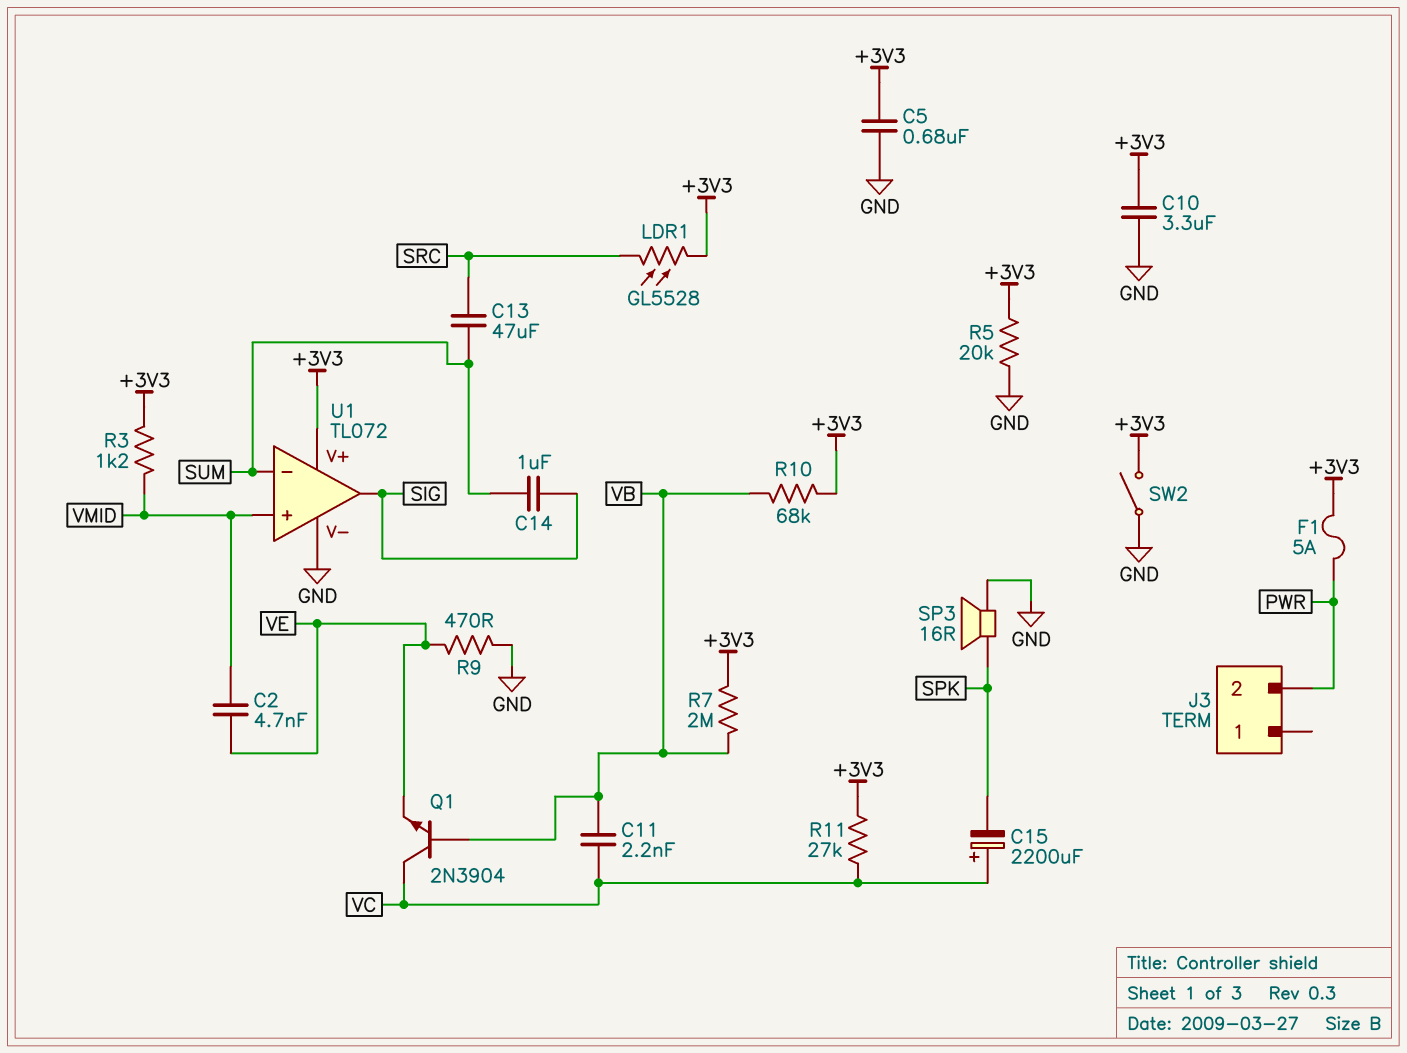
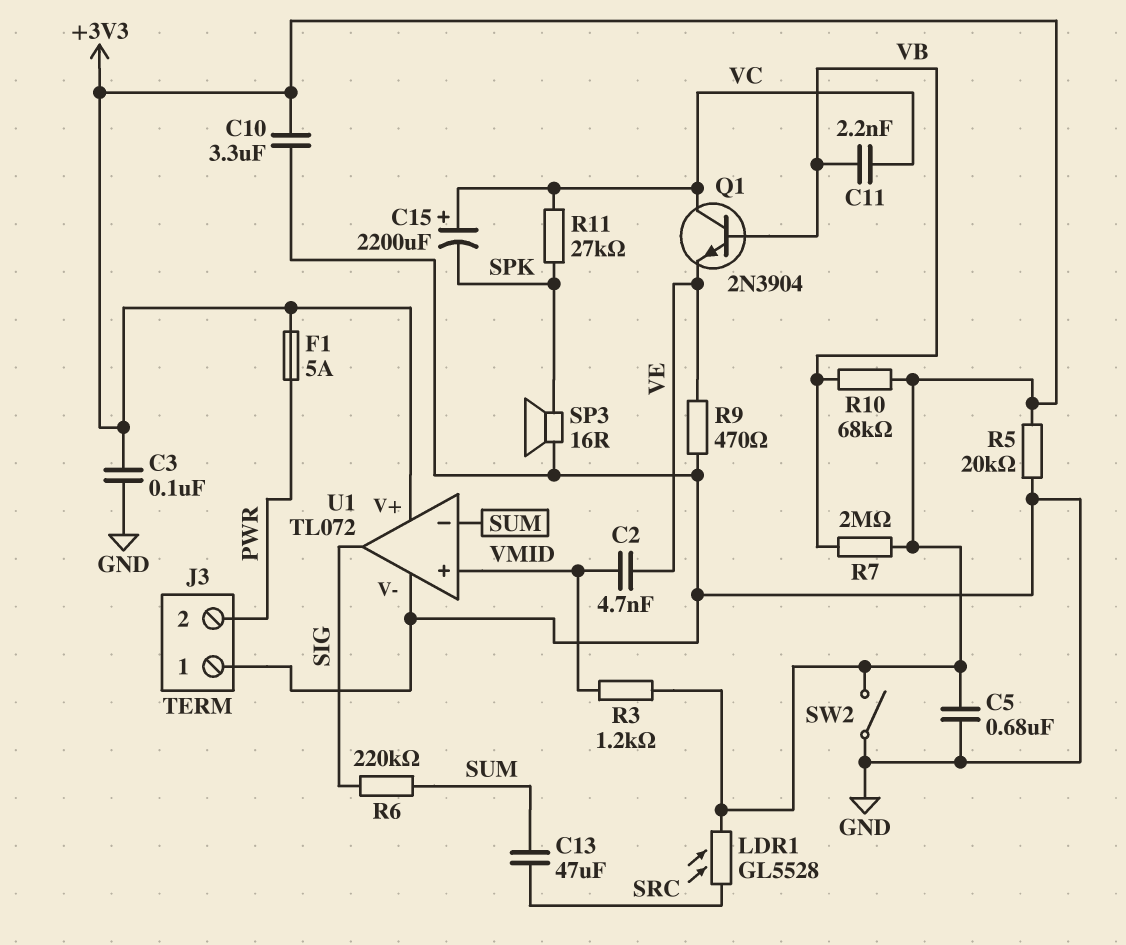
C3: none -> 100nF (+3V3, GND)
C14: 1uF (SIG, SUM) -> none
J3 pin 1: none -> GND
R6: none -> 220k (SIG, SUM)
R11: 27k (+3V3, VC) -> 27k (SPK, VC)

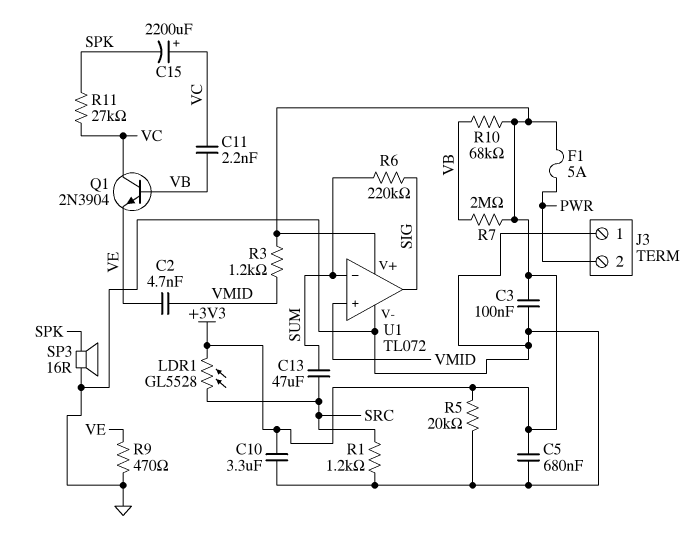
R1: none -> 1.2k (GND, SRC)
SW2: switch (+3V3, GND) -> none

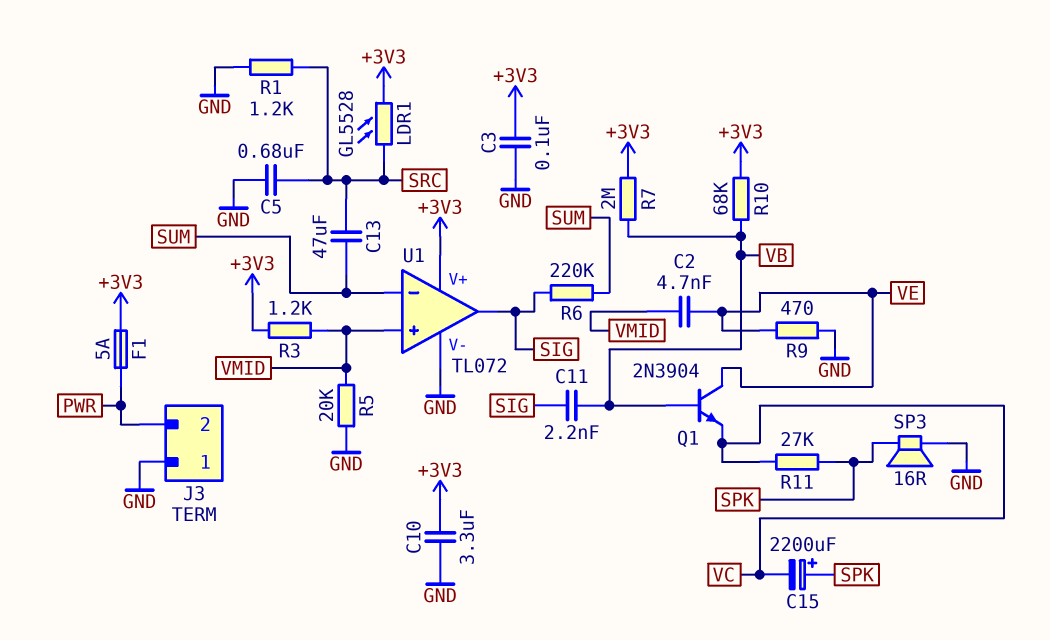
C5: 680nF (+3V3, GND) -> 680nF (GND, SRC)
C11: 2.2nF (VB, VC) -> 2.2nF (SIG, VB)
C15: 2200uF (plus VC, minus SPK) -> 2200uF (plus SPK, minus VC)
Q1: NPN 2N3904 (B VB, C VC, E VE) -> NPN 2N3904 (B VB, C VE, E VC)
R5: 20k (+3V3, GND) -> 20k (GND, VMID)

